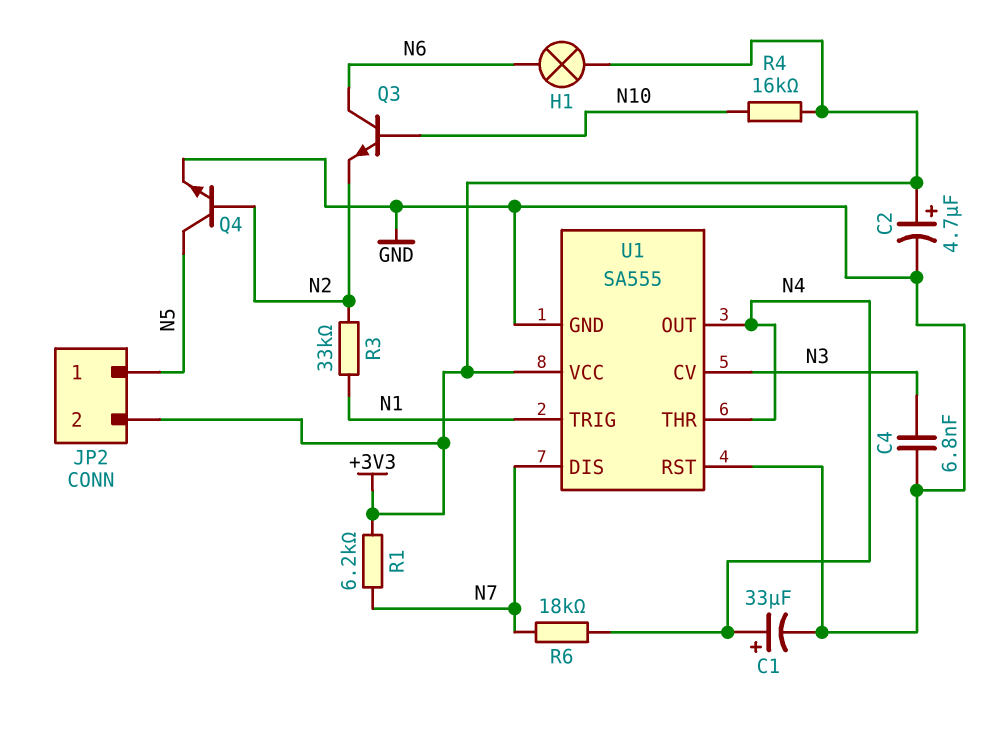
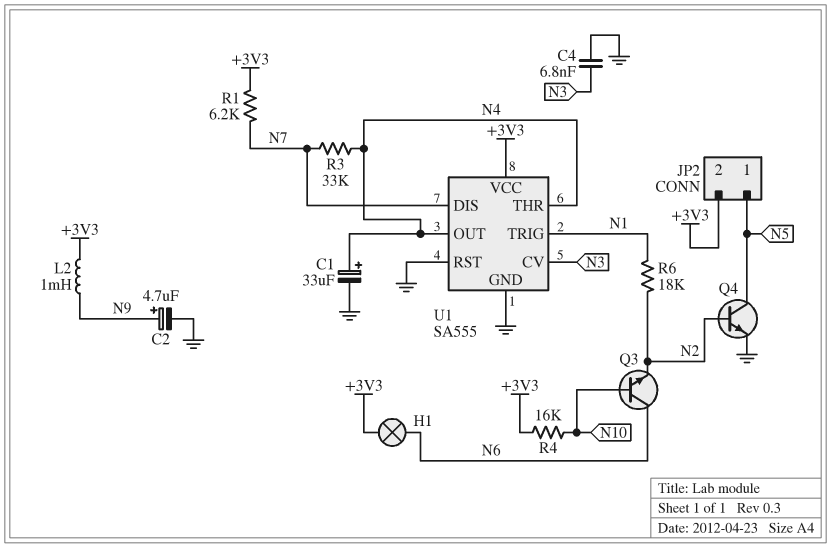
C2: 4.7uF (plus +3V3, minus GND) -> 4.7uF (plus N9, minus GND)
L2: none -> 1mH (+3V3, N9)
R3: 33k (N1, N2) -> 33k (N4, N7)
R6: 18k (N4, N7) -> 18k (N1, N2)

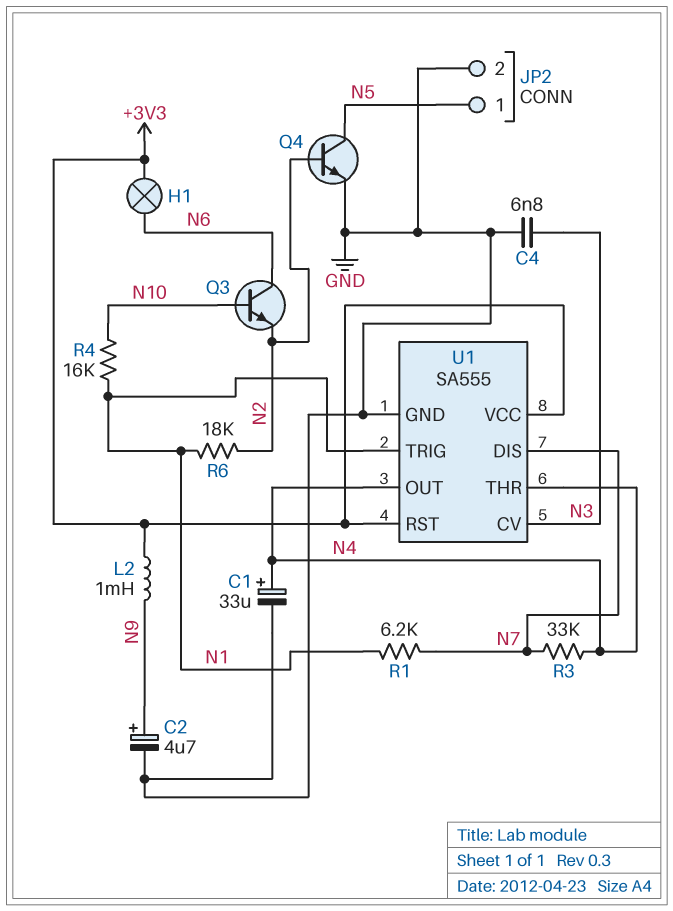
JP2 pin 2: +3V3 -> GND
R1: 6.2k (+3V3, N7) -> 6.2k (N1, N7)
R4: 16k (+3V3, N10) -> 16k (N1, N10)
U1 pin RST: GND -> +3V3

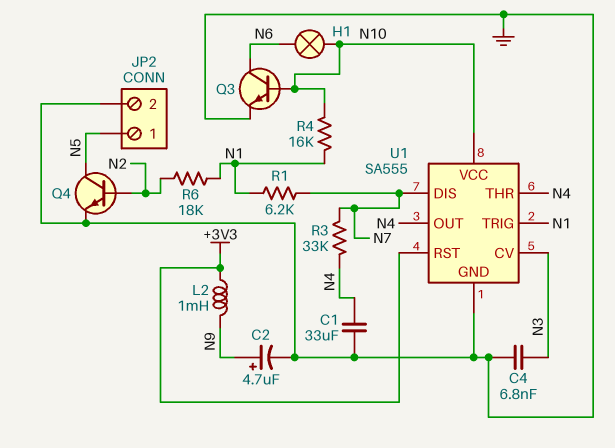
C1: 33uF (plus N4, minus GND) -> 33uF (GND, N4)
H1: lamp (+3V3, N6) -> lamp (N6, N10)
Q3: NPN (B N10, C N6, E N2) -> NPN (B N10, C N6, E GND)
U1 pin VCC: +3V3 -> N10

